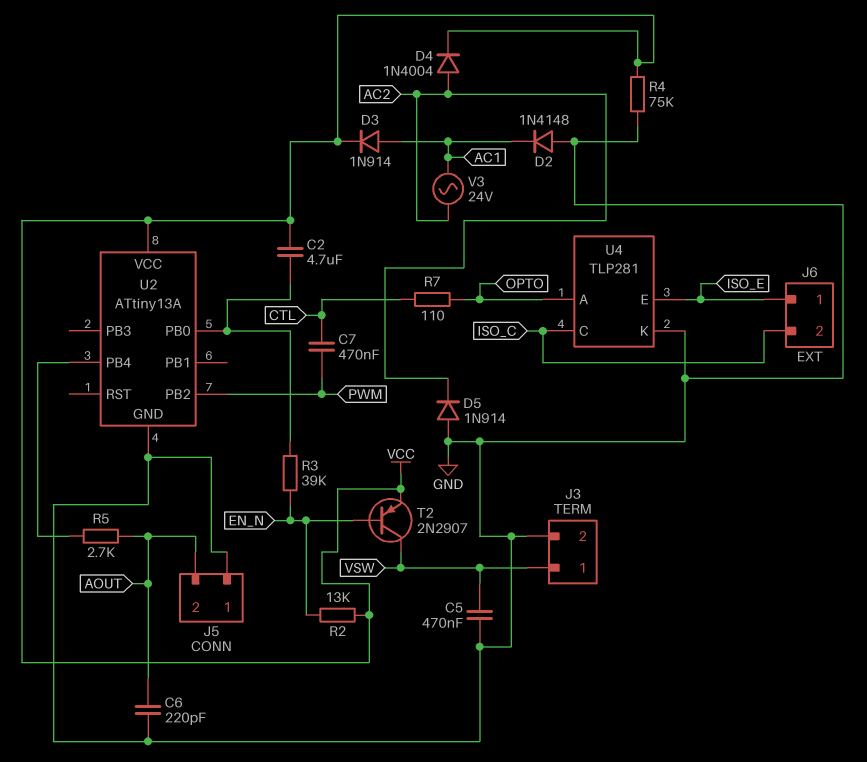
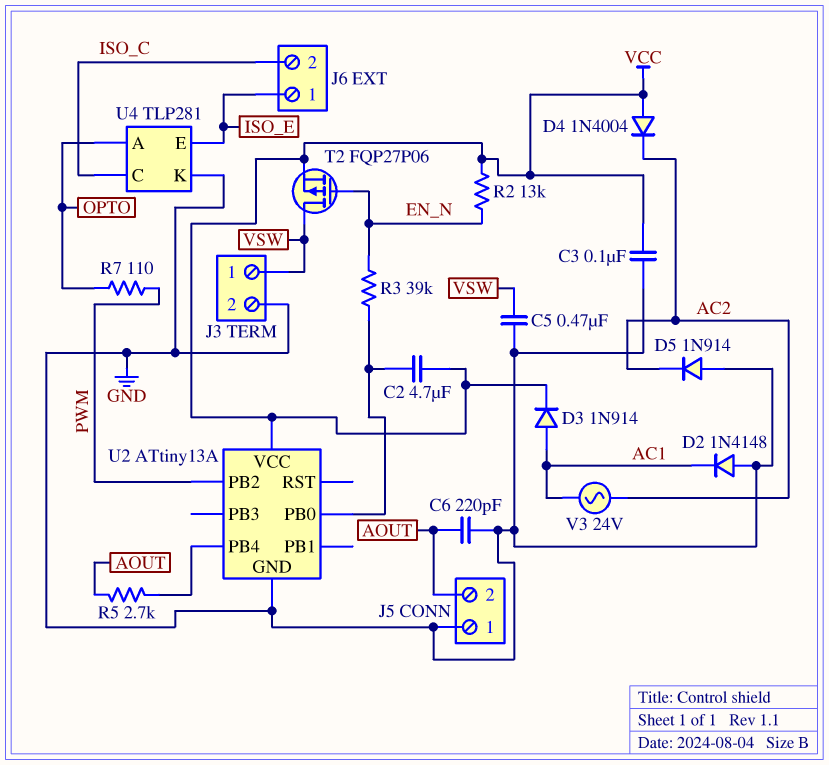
C3: none -> 100nF (GND, VCC)
C7: 470nF (CTL, PWM) -> none
D4: diode 1N4004 (A AC2, K VCC) -> diode 1N4004 (A VCC, K AC2)
R4: 75k (GND, VCC) -> none
R7: 110 (CTL, OPTO) -> 110 (OPTO, PWM)
T2: PNP 2N2907 (B EN_N, C VSW, E VCC) -> PMOS FQP27P06 (G EN_N, D VSW, S VCC)

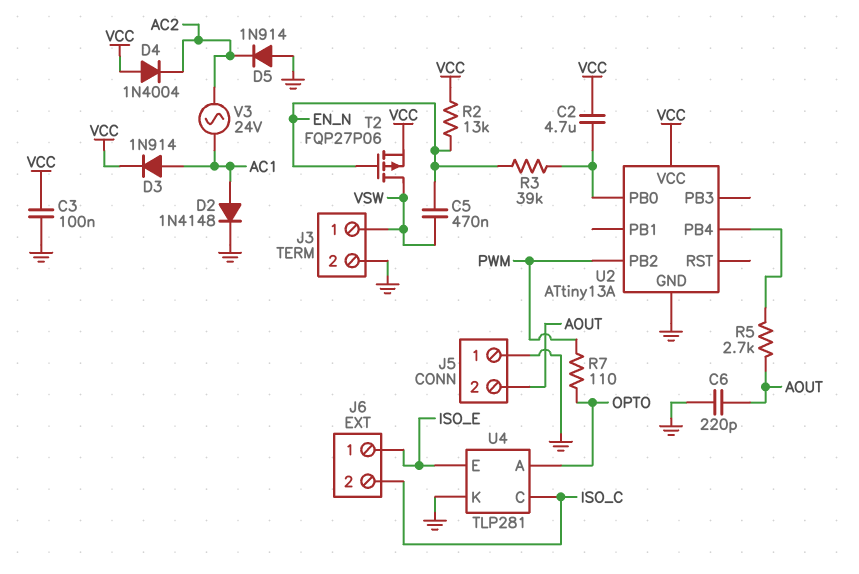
C5: 470nF (GND, VSW) -> 470nF (EN_N, VSW)
D2: diode 1N4148 (A GND, K AC1) -> diode 1N4148 (A AC1, K GND)

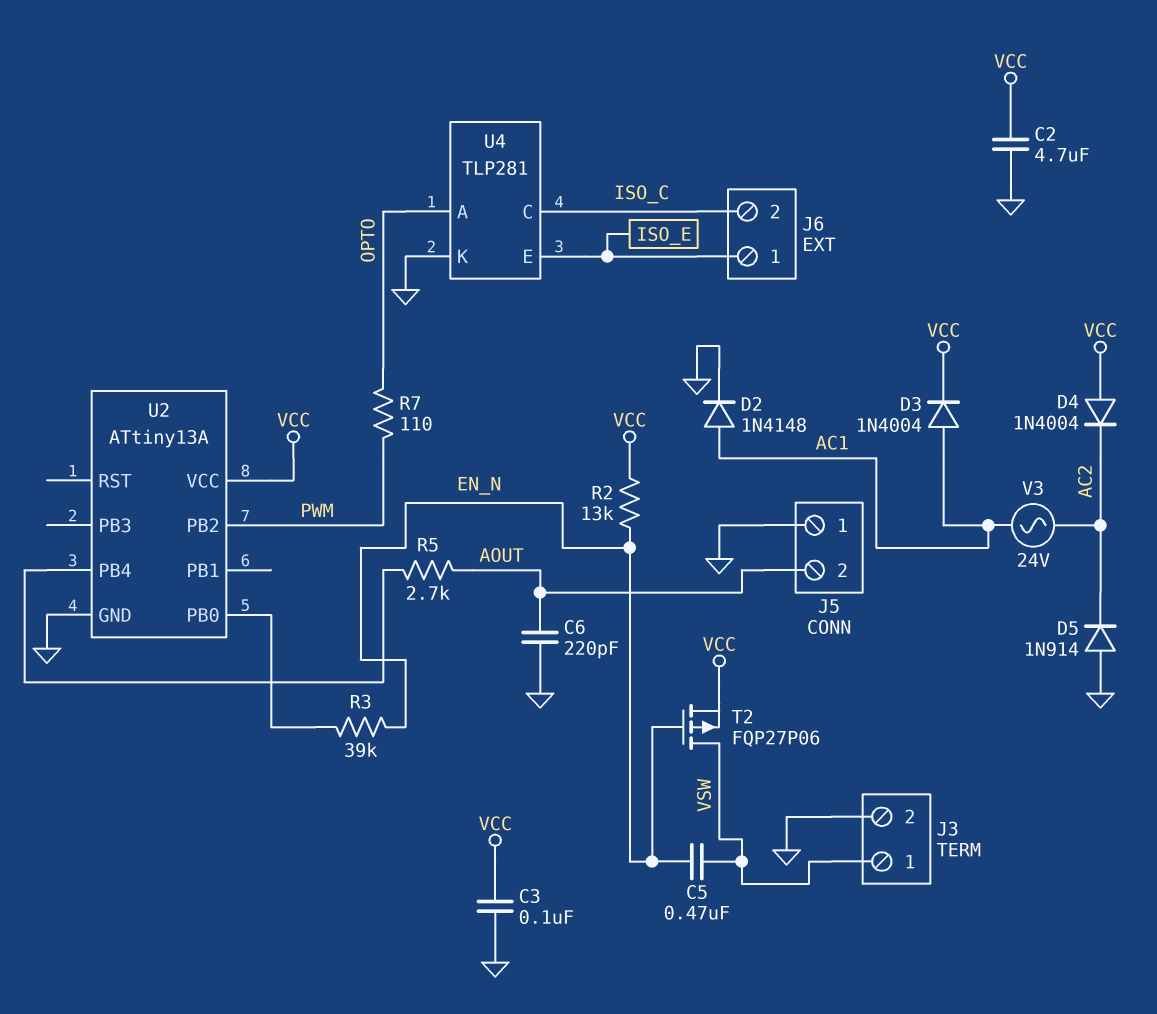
C2: 4.7uF (U2/PB0, VCC) -> 4.7uF (GND, VCC)
D3: diode 1N914 (A AC1, K VCC) -> diode 1N4004 (A AC1, K VCC)

